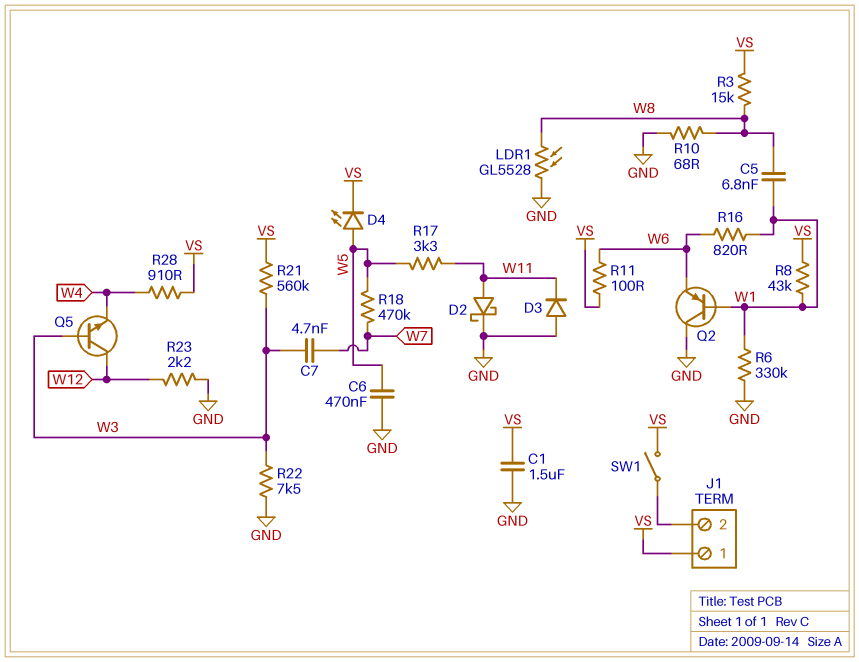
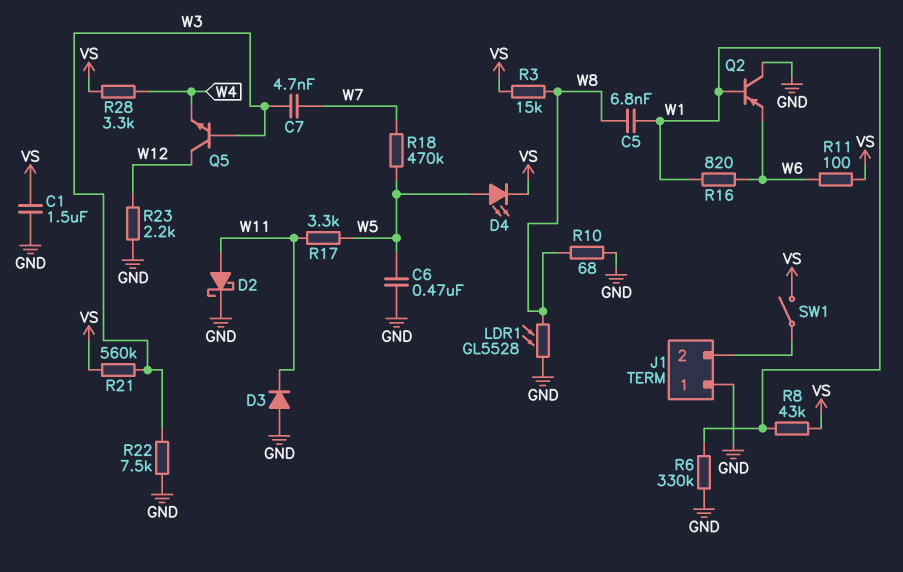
J1 pin 1: VS -> GND
R28: 910 (VS, W4) -> 3.3k (VS, W4)

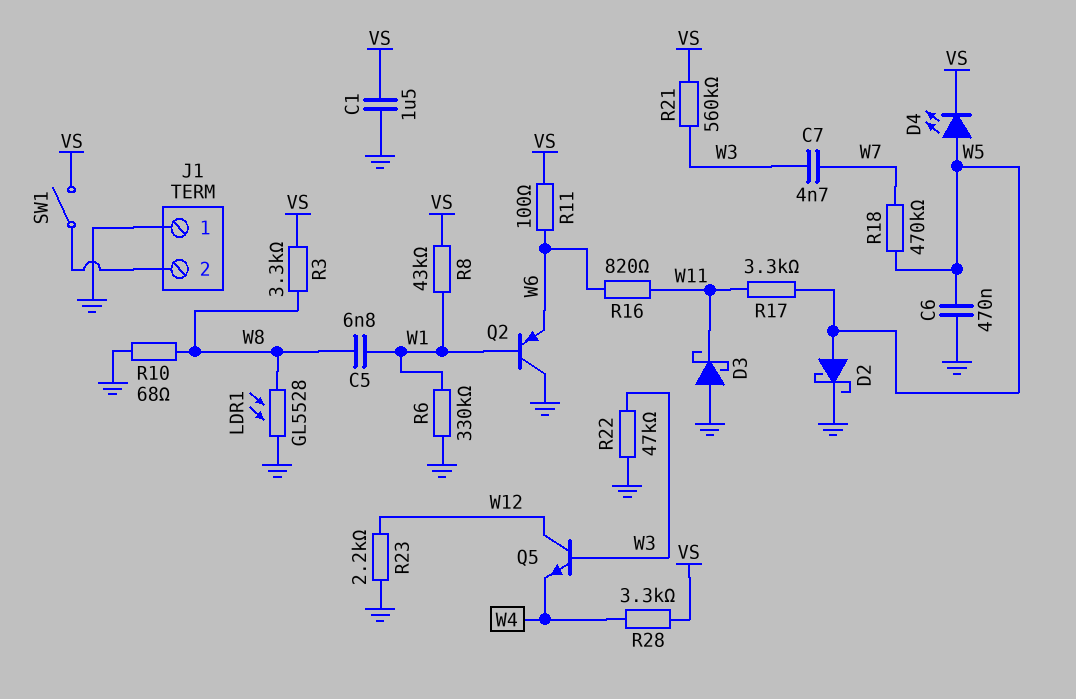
D2: schottky (A W11, K GND) -> schottky (A W5, K GND)
D3: diode (A GND, K W11) -> schottky (A GND, K W11)
R3: 15k (VS, W8) -> 3.3k (VS, W8)
R16: 820 (W1, W6) -> 820 (W6, W11)
R22: 7.5k (GND, W3) -> 47k (GND, W3)

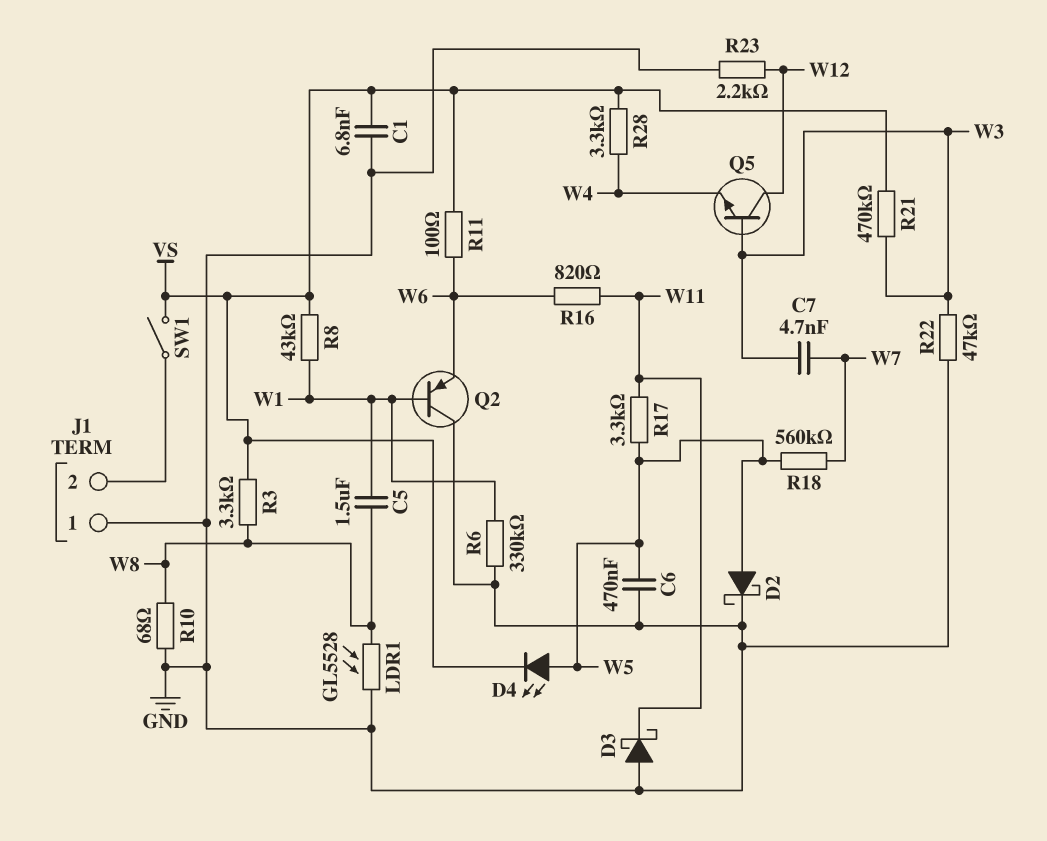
C1: 1.5uF (GND, VS) -> 6.8nF (GND, VS)
C5: 6.8nF (W1, W8) -> 1.5uF (W1, W8)
R18: 470k (W5, W7) -> 560k (W5, W7)
R21: 560k (VS, W3) -> 470k (VS, W3)

